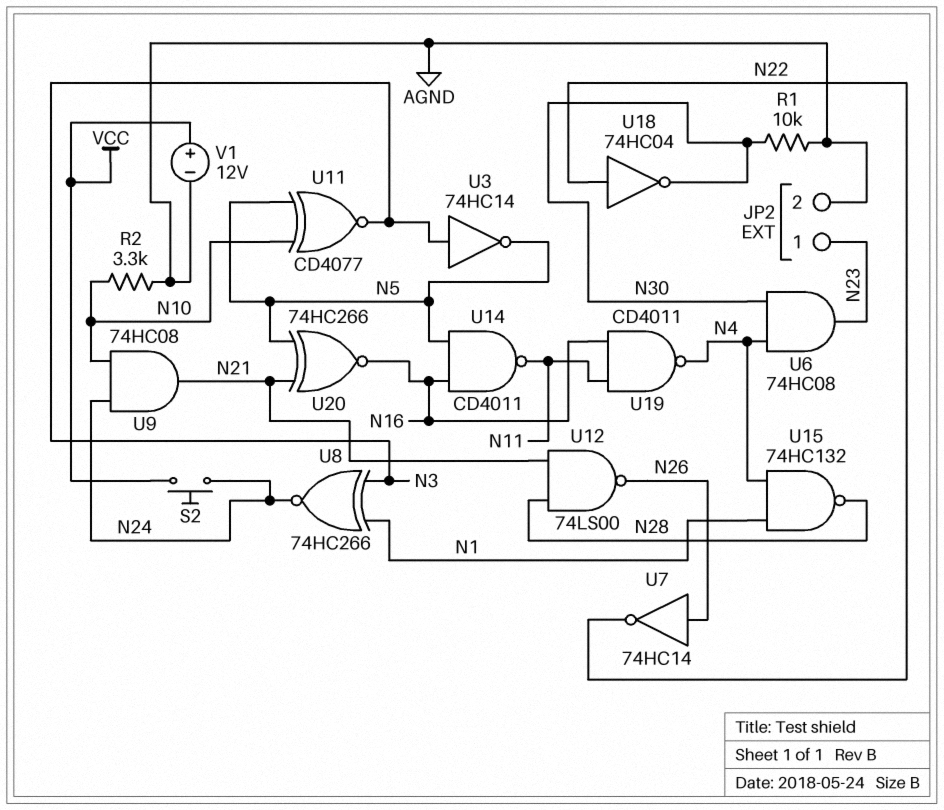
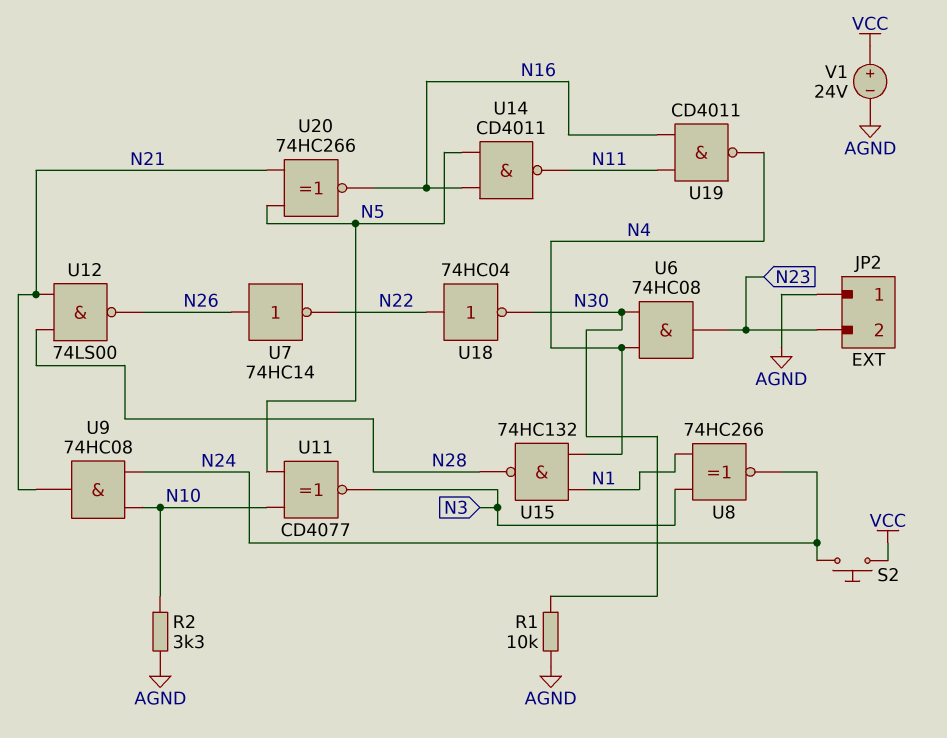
JP2 pin 1: N23 -> AGND
JP2 pin 2: AGND -> N23
U3: NOT 74HC14 (in N3, out N5) -> none
V1: 12V (plus VCC, minus AGND) -> 24V (plus VCC, minus AGND)

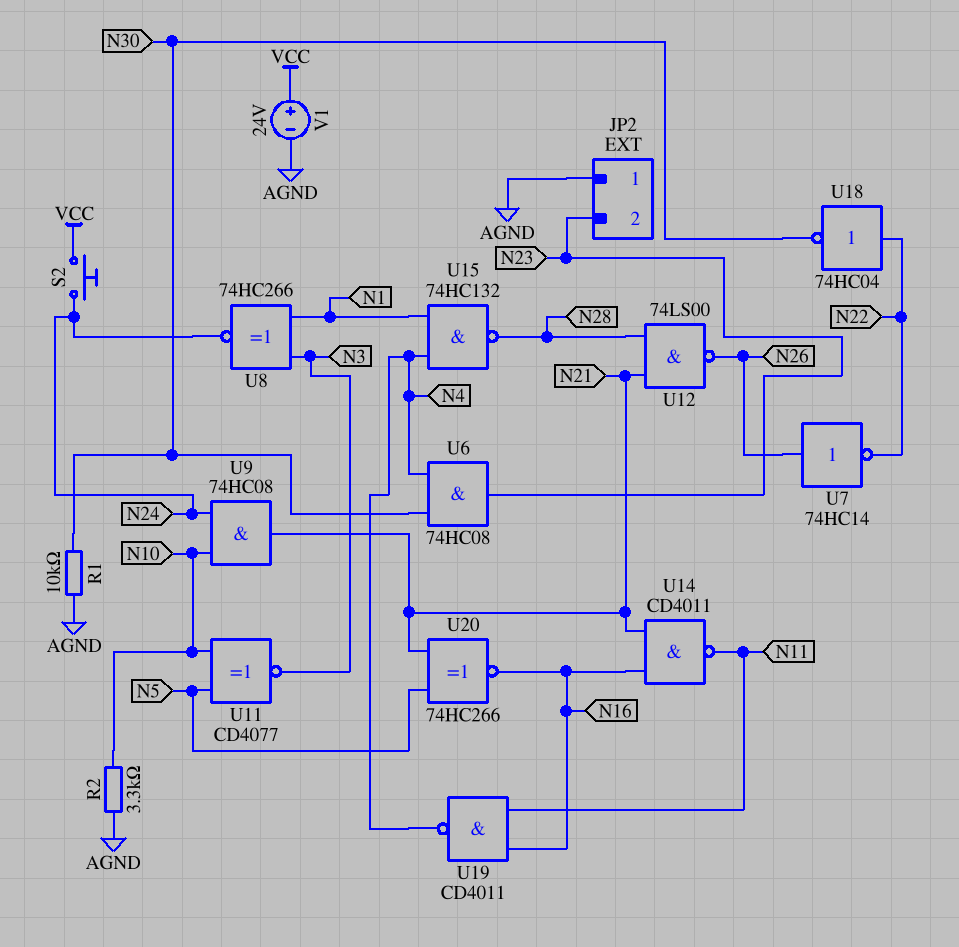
U14: NAND CD4011 (in N5, in N16, out N11) -> NAND CD4011 (in N16, in N21, out N11)

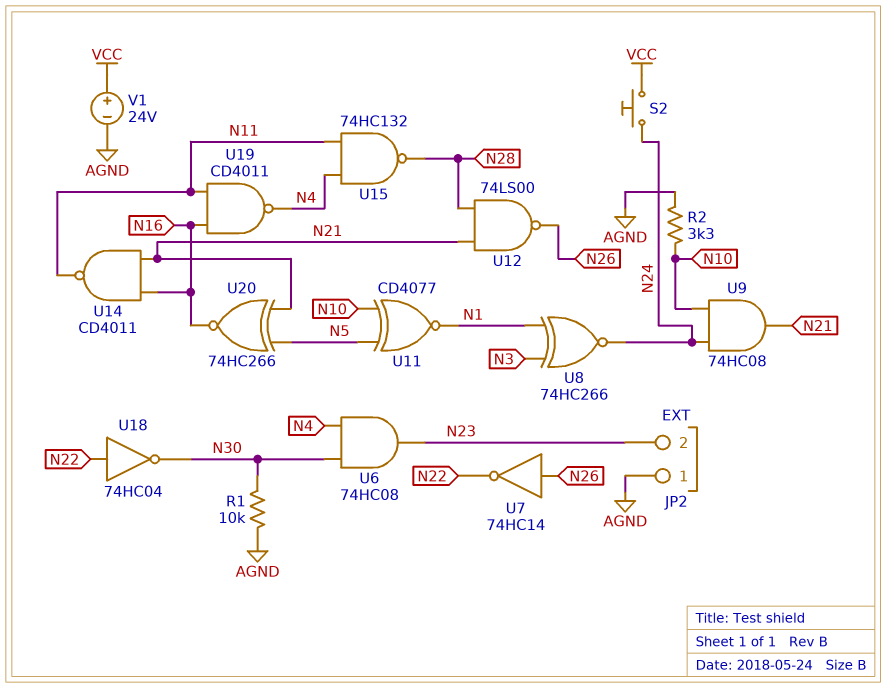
U11: XNOR CD4077 (in N5, in N10, out N3) -> XNOR CD4077 (in N5, in N10, out N1)
U15: NAND 74HC132 (in N1, in N4, out N28) -> NAND 74HC132 (in N4, in N11, out N28)

